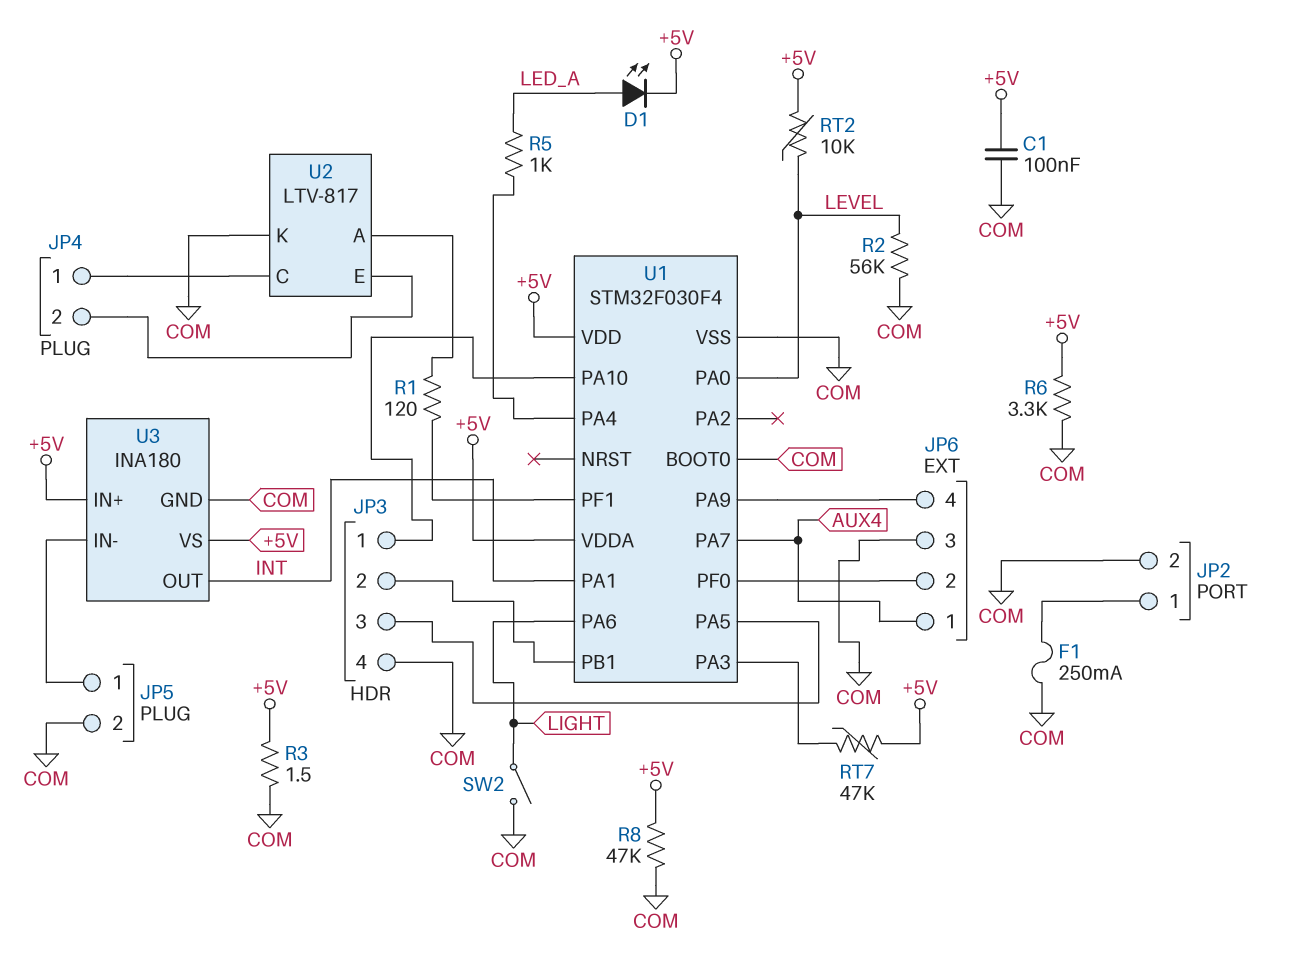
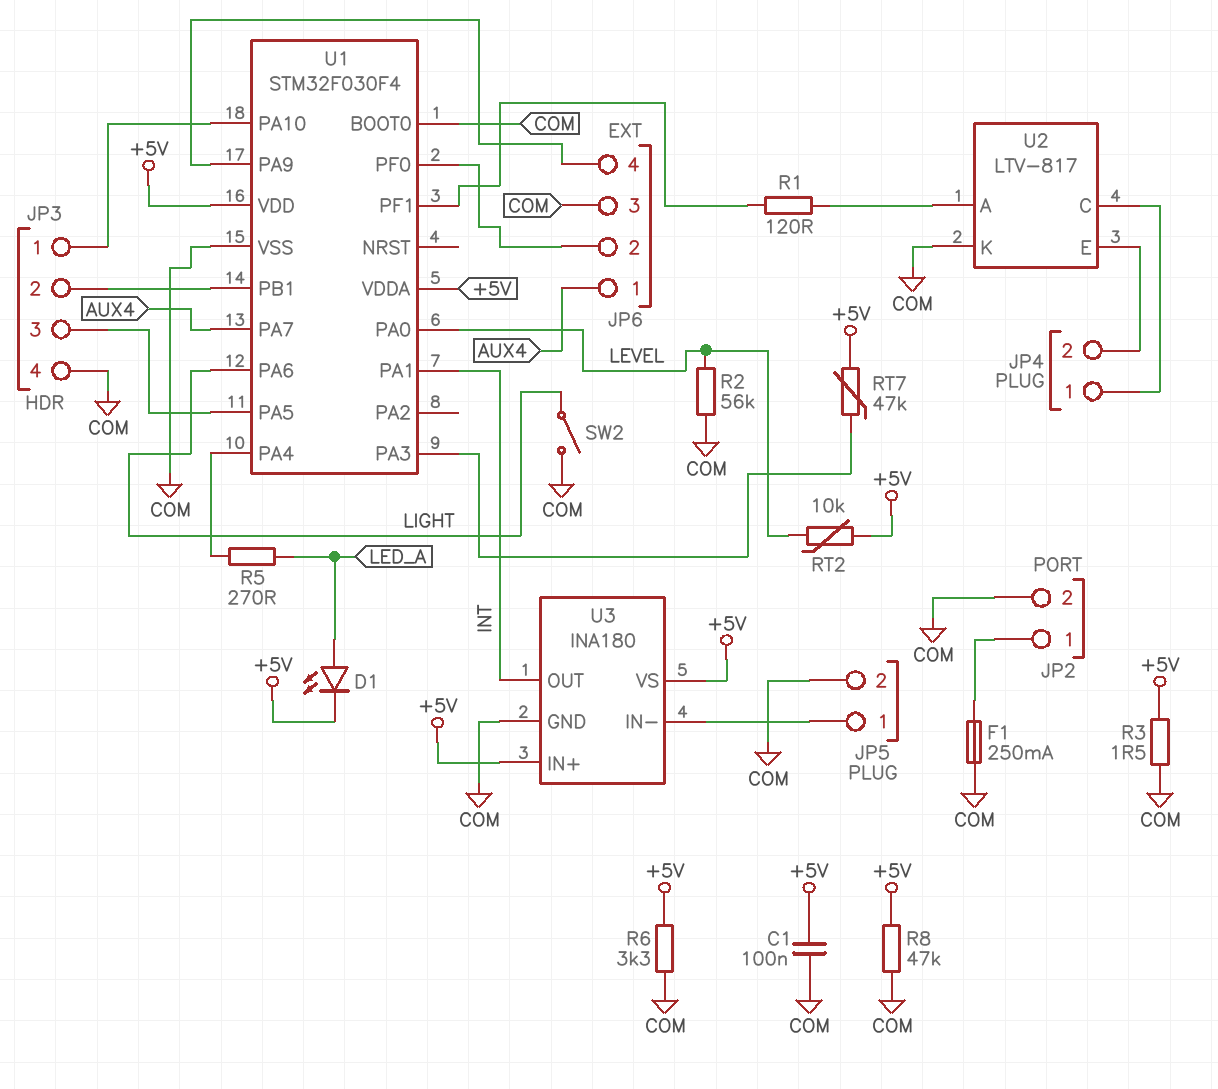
R5: 1k (LED_A, U1/PA4) -> 270 (LED_A, U1/PA4)

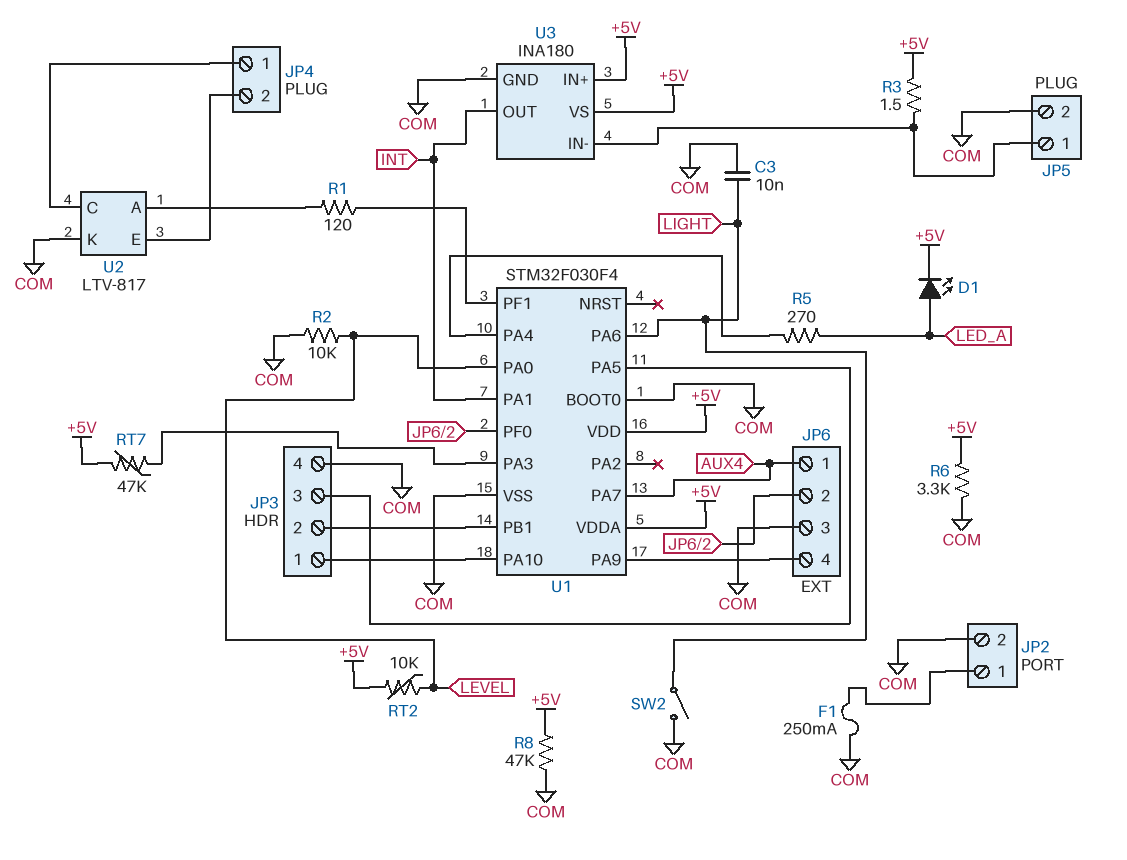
C1: 100nF (+5V, COM) -> none
C3: none -> 10nF (COM, LIGHT)
R2: 56k (COM, LEVEL) -> 10k (COM, LEVEL)
R3: 1.5 (+5V, COM) -> 1.5 (+5V, JP5/1)

